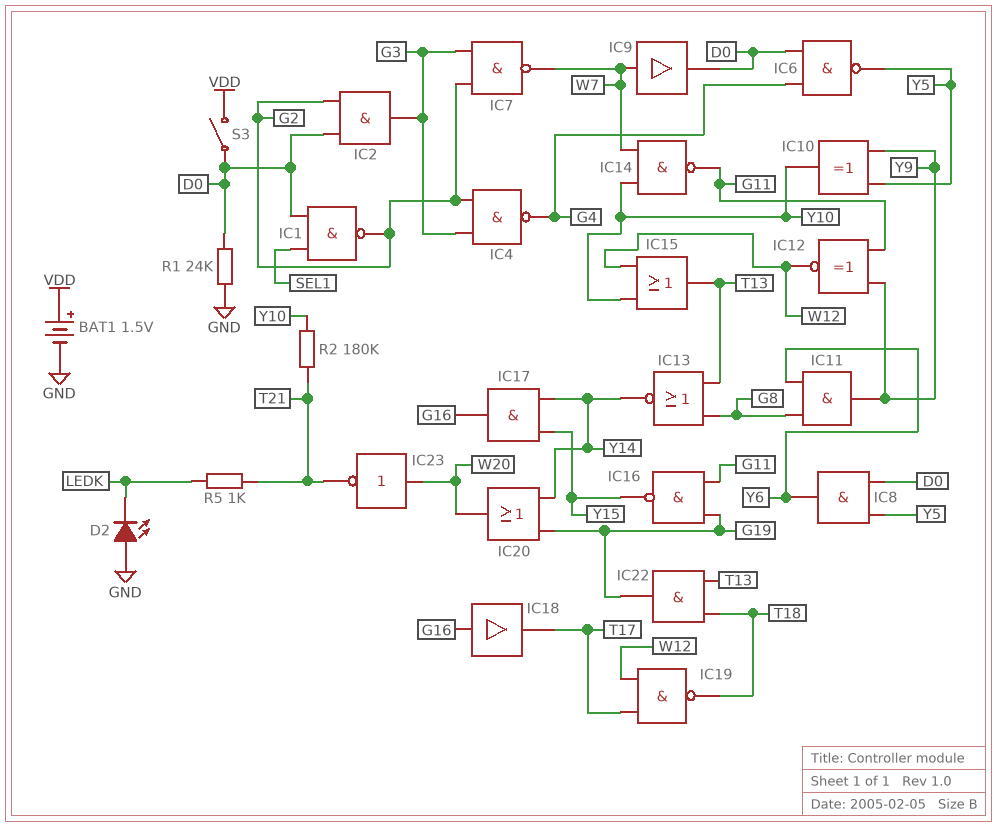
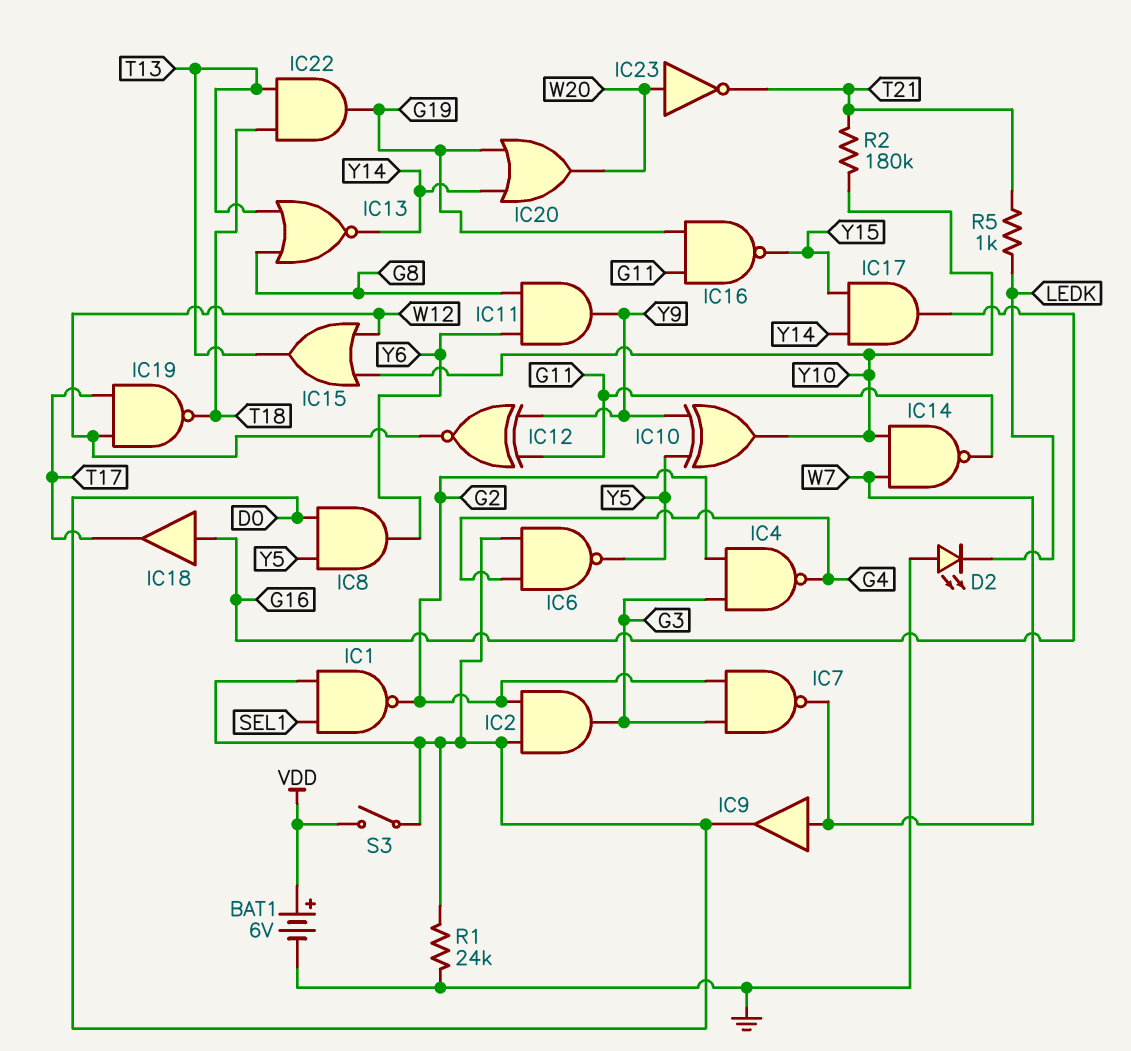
BAT1: 1.5V (plus VDD, minus GND) -> 6V (plus VDD, minus GND)

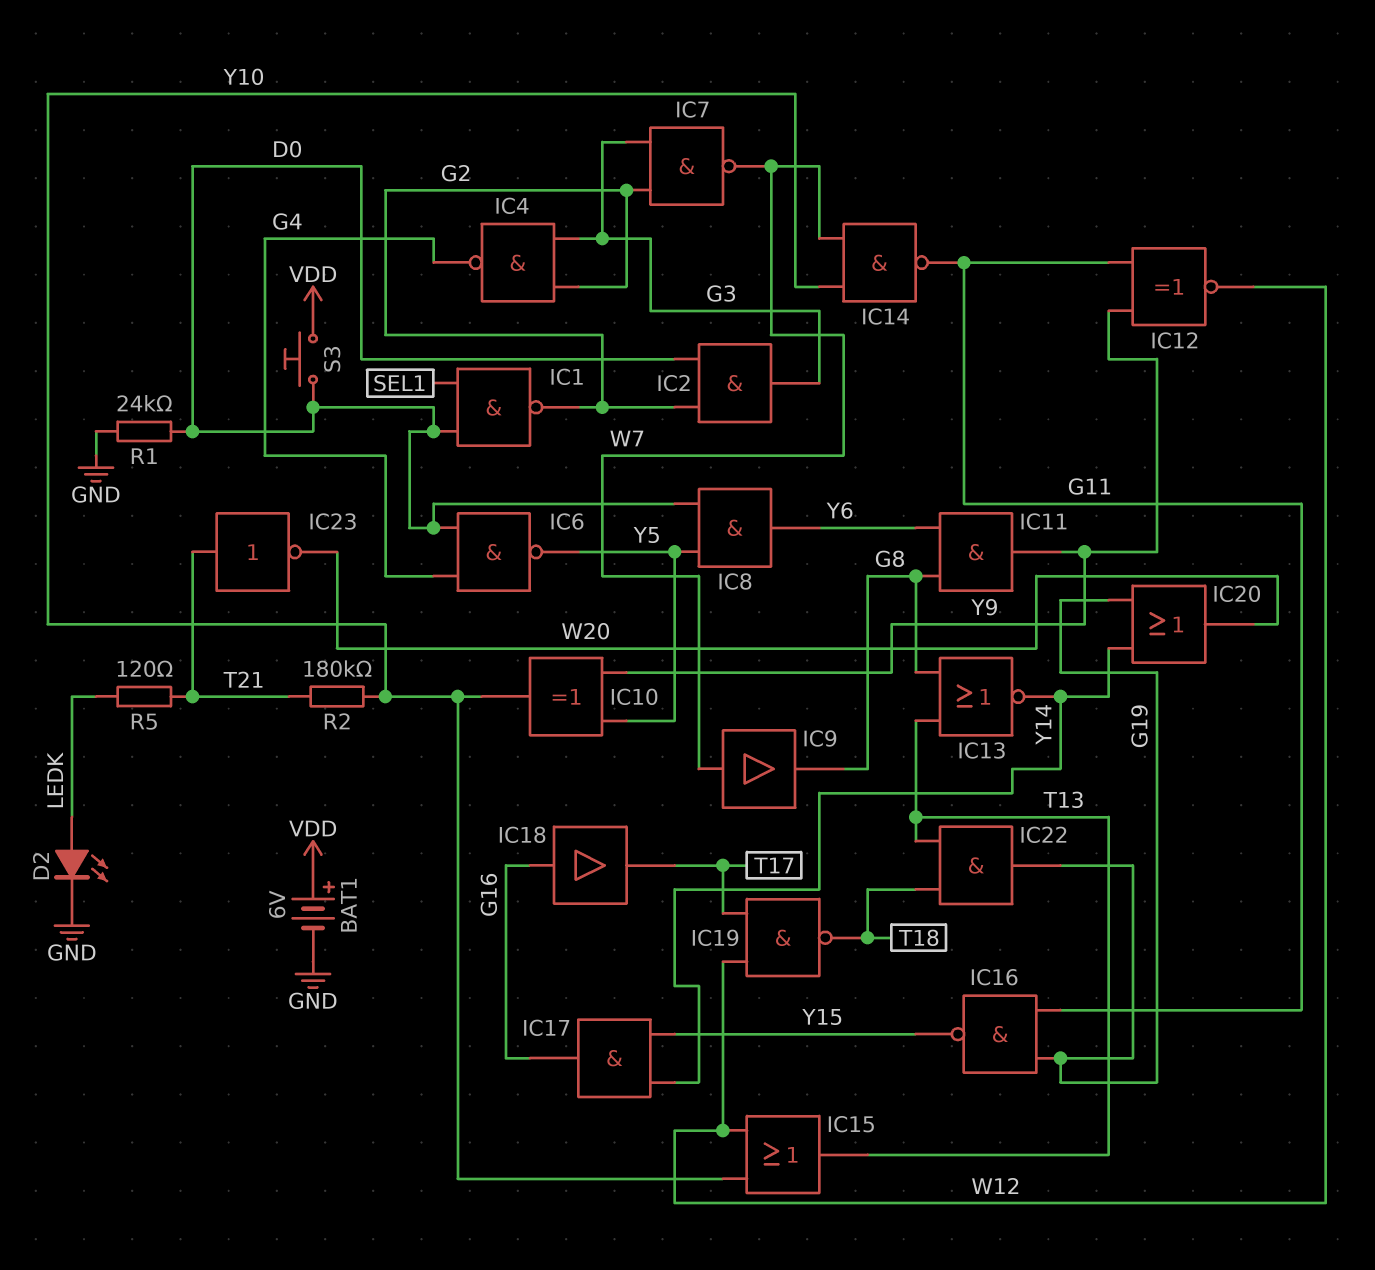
D2: LED (A GND, K LEDK) -> LED (A LEDK, K GND)
IC9: buffer (in W7, out D0) -> buffer (in W7, out G8)
IC23: NOT (in W20, out T21) -> NOT (in T21, out W20)
R5: 1k (LEDK, T21) -> 120 (LEDK, T21)
S3: switch (D0, VDD) -> button (D0, VDD)

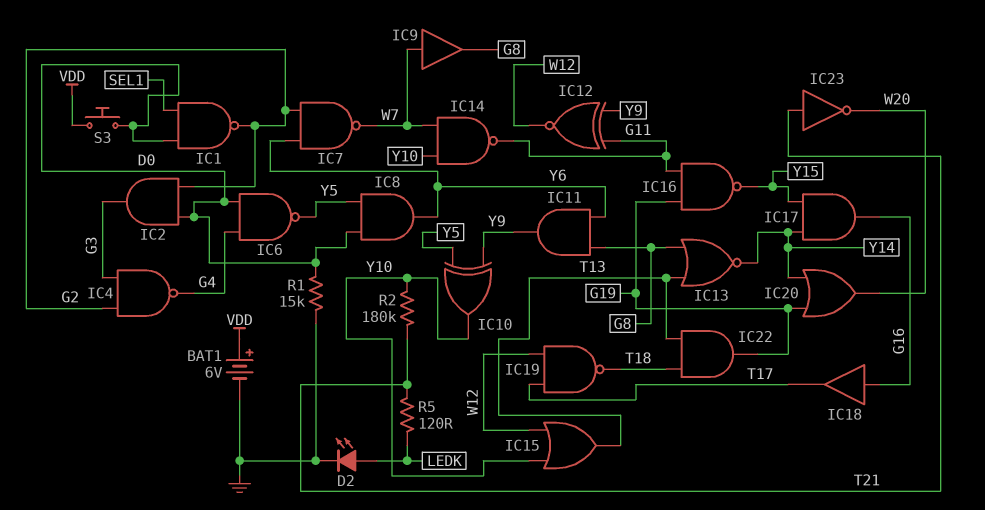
IC7: NAND (in G2, in G3, out W7) -> NAND (in G2, in Y6, out W7)
R1: 24k (D0, GND) -> 15k (D0, GND)

